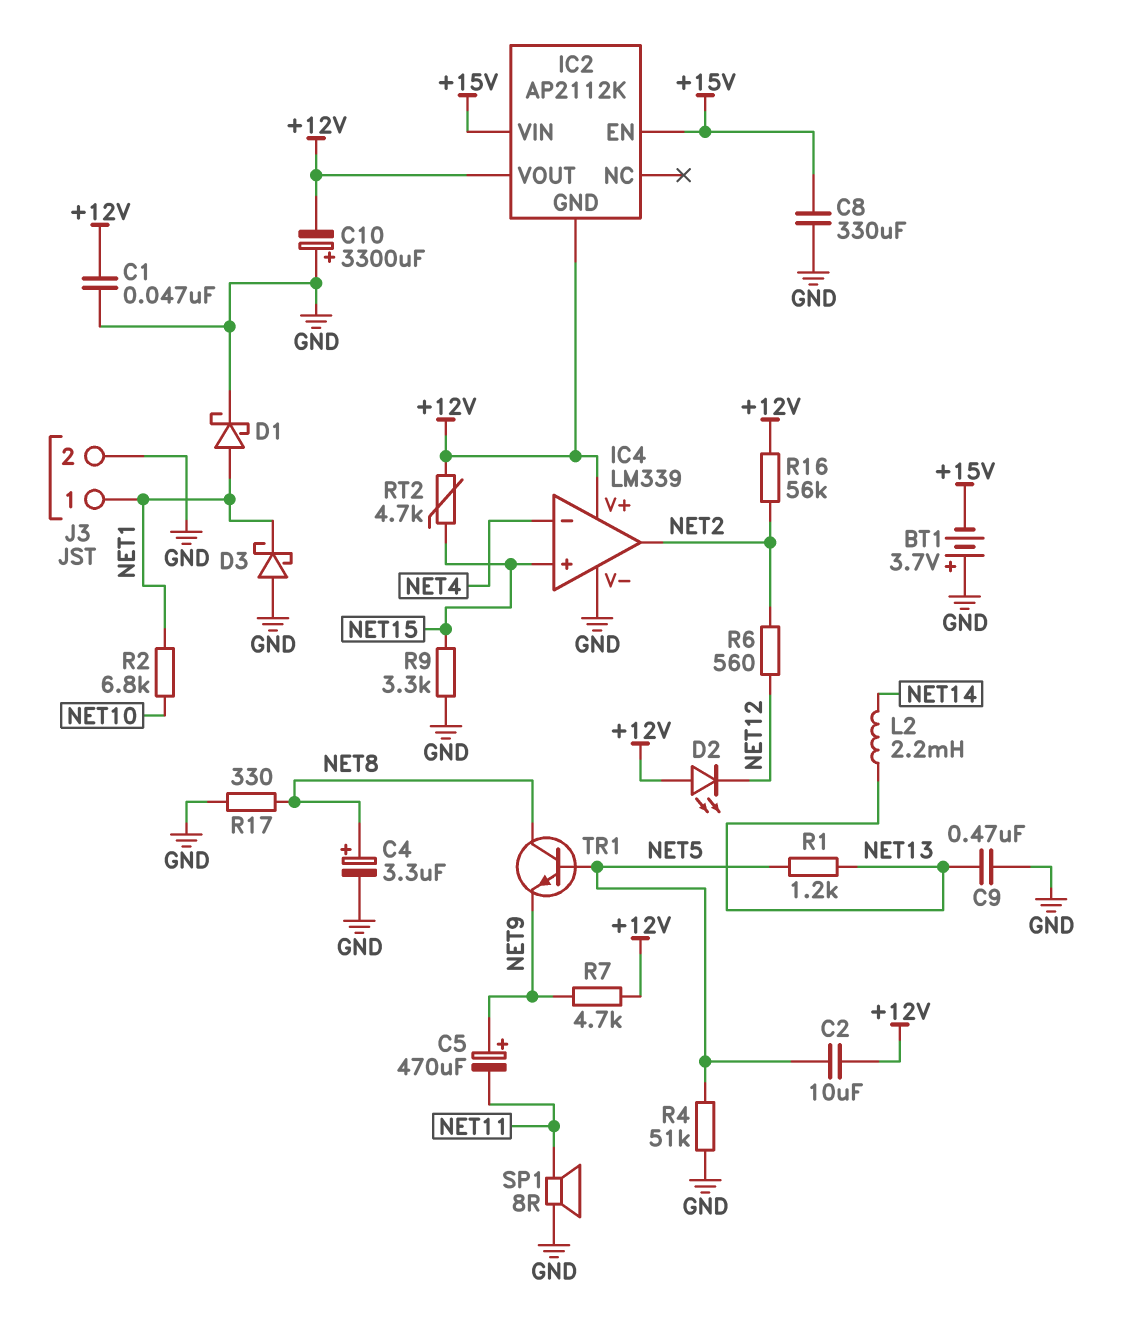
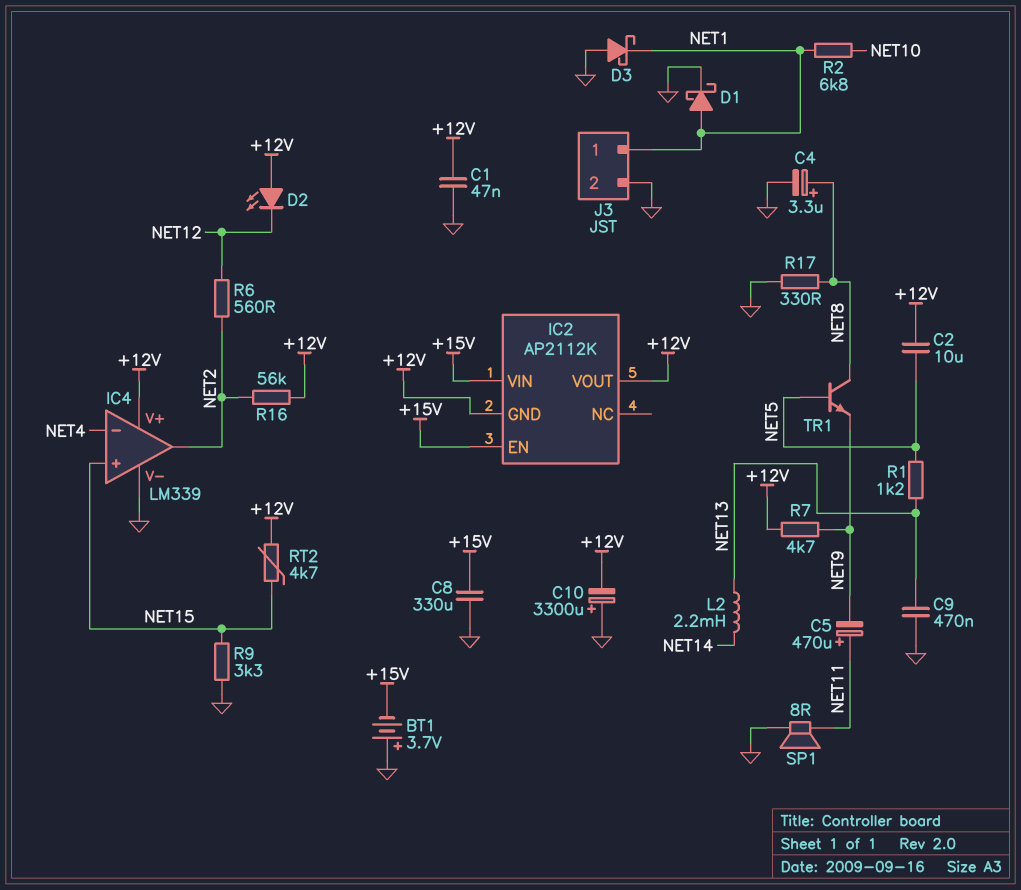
C5: 470uF (plus NET9, minus NET11) -> 470uF (plus NET11, minus NET9)
R4: 51k (GND, NET5) -> none

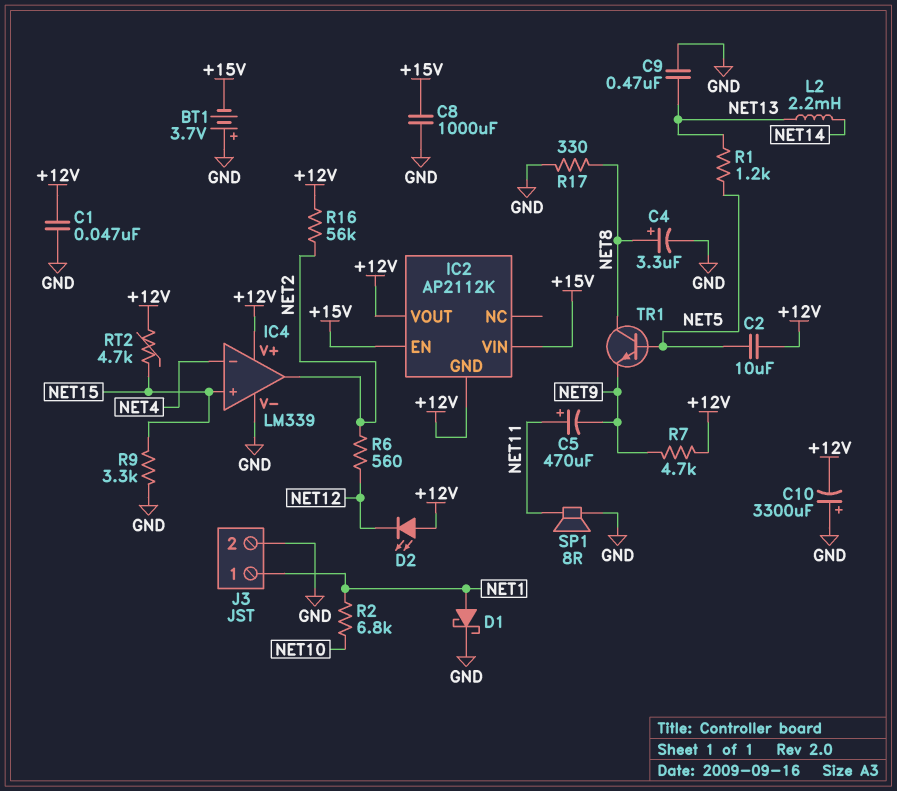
C8: 330uF (+15V, GND) -> 1000uF (+15V, GND)
D3: schottky (A GND, K NET1) -> none

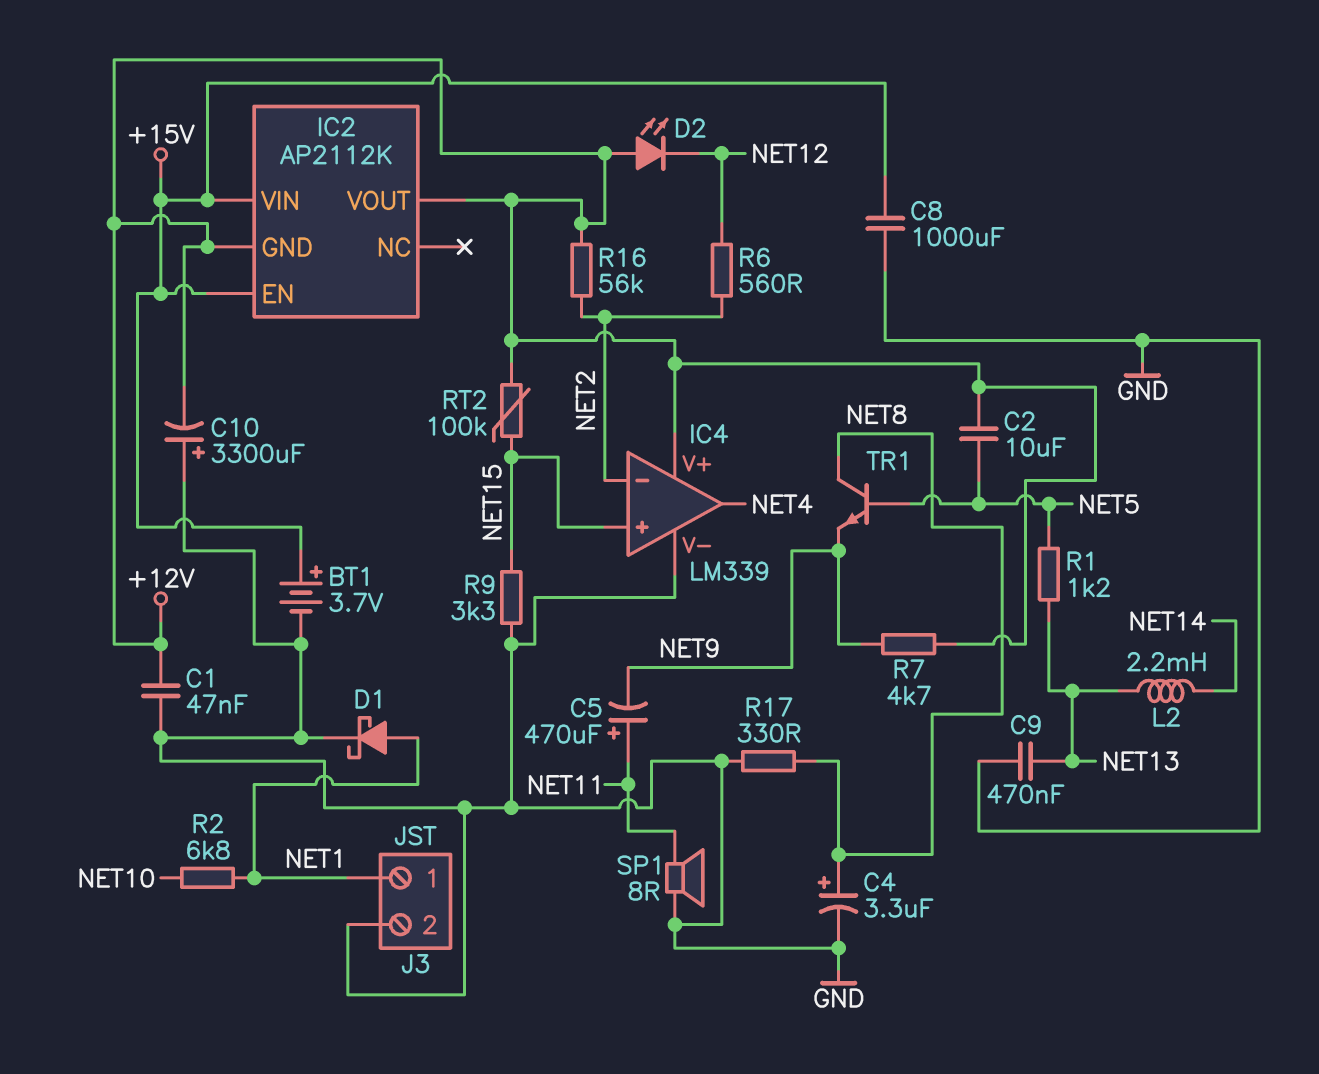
BT1: 3.7V (plus GND, minus +15V) -> 3.7V (plus +15V, minus GND)
IC4 pin in-: NET4 -> NET2
IC4 pin out: NET2 -> NET4
RT2: 4.7k (+12V, NET15) -> 100k (+12V, NET15)

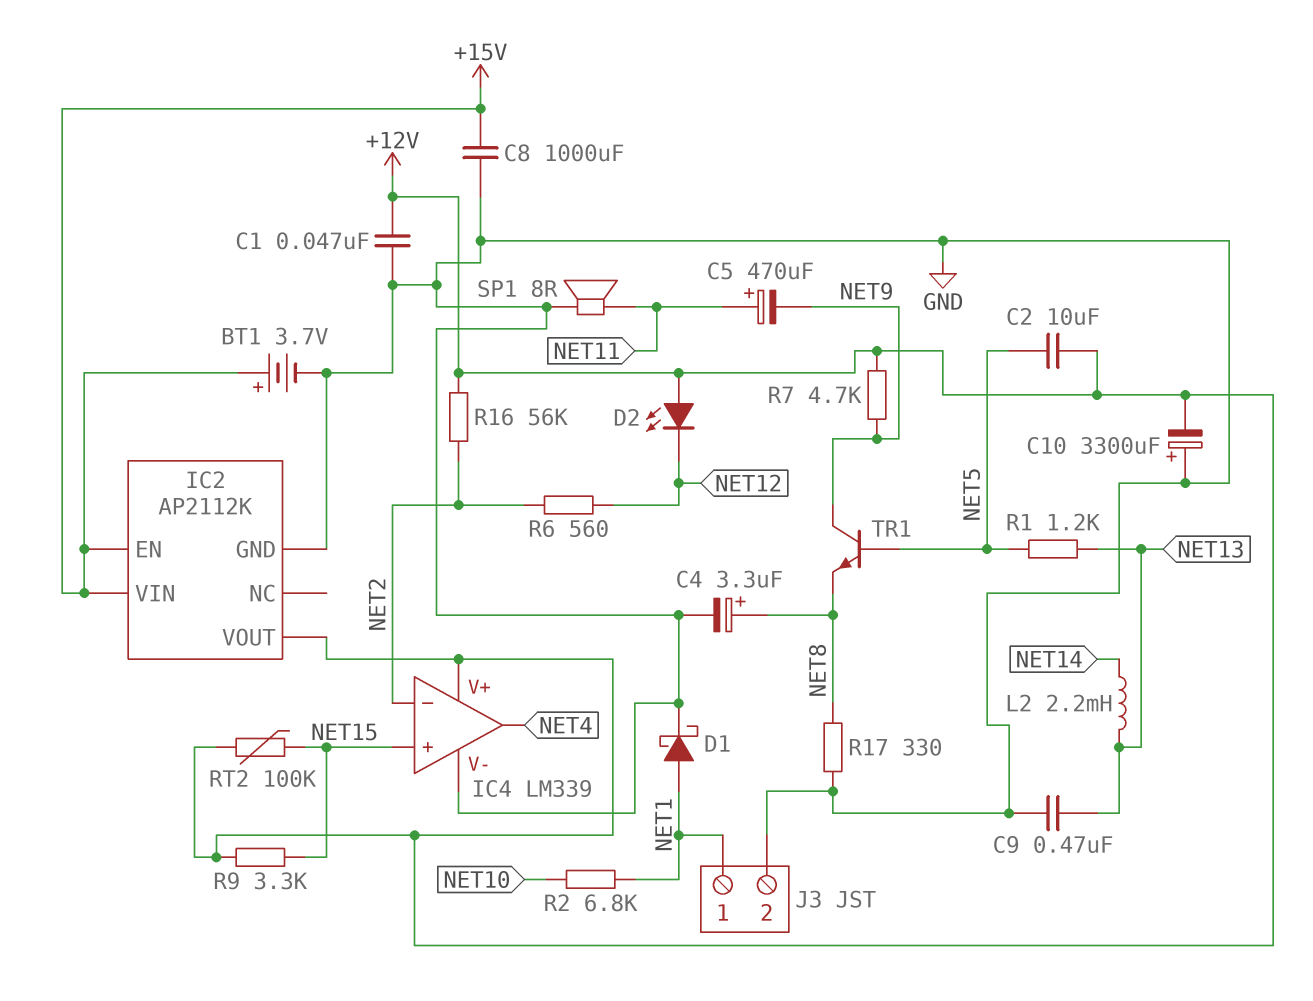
IC2 pin GND: +12V -> GND
R9: 3.3k (GND, NET15) -> 3.3k (+12V, NET15)
TR1: NPN (B NET5, C NET8, E NET9) -> NPN (B NET5, C NET9, E NET8)

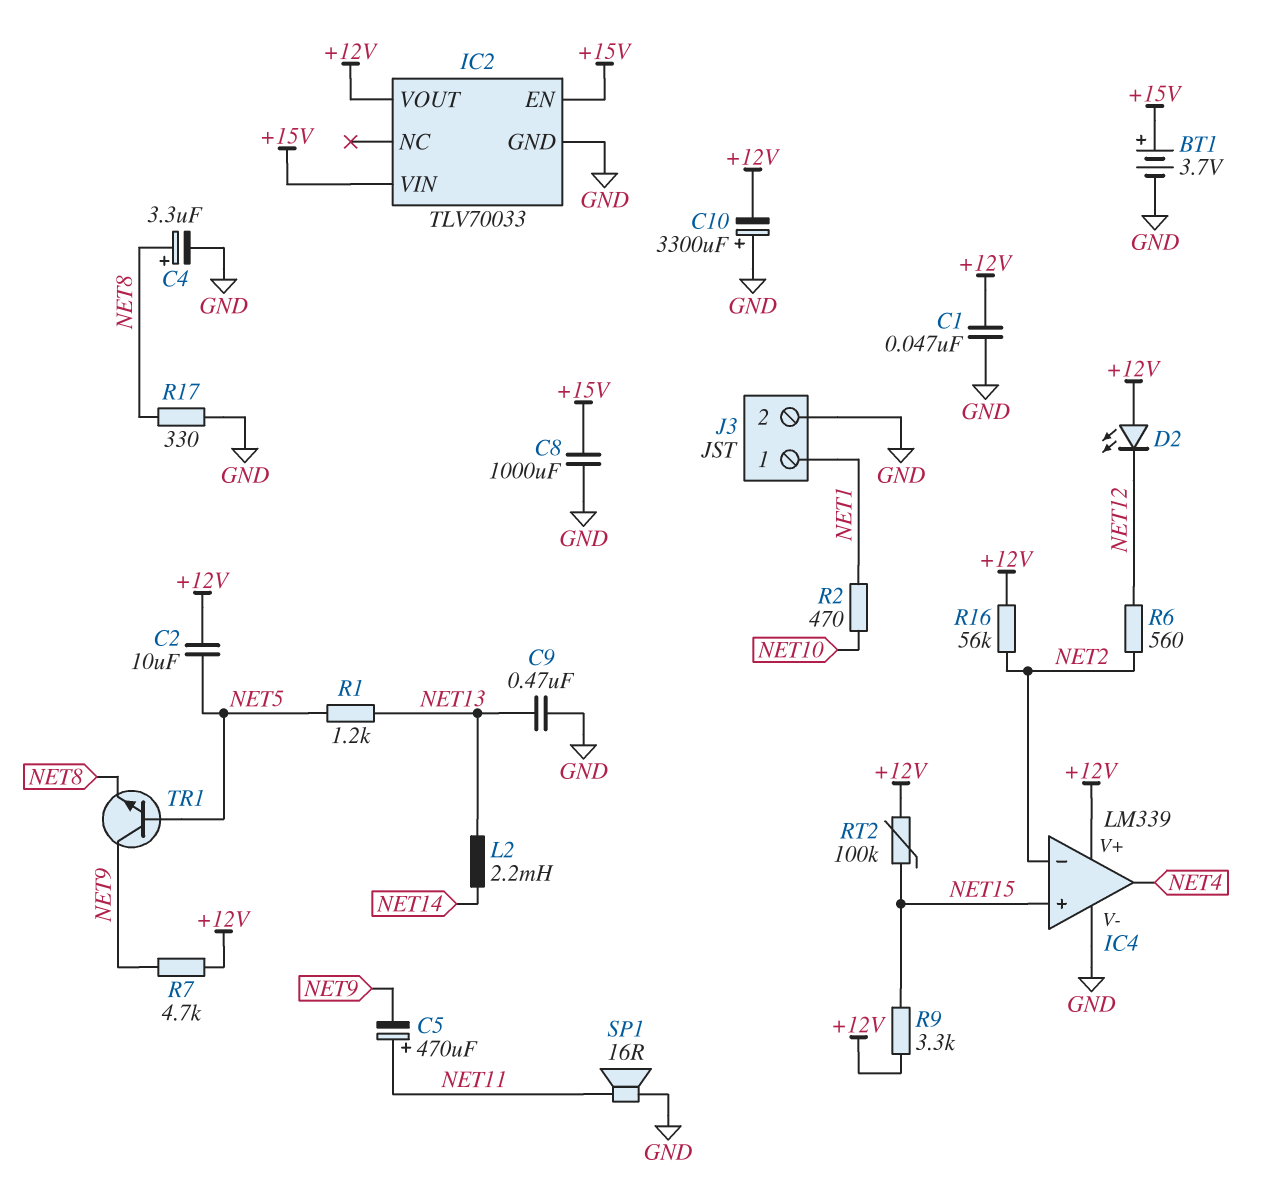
D1: schottky (A NET1, K GND) -> none
IC2: AP2112K -> TLV70033
R2: 6.8k (NET1, NET10) -> 470 (NET1, NET10)
SP1: speaker 8R (GND, NET11) -> speaker 16R (GND, NET11)

